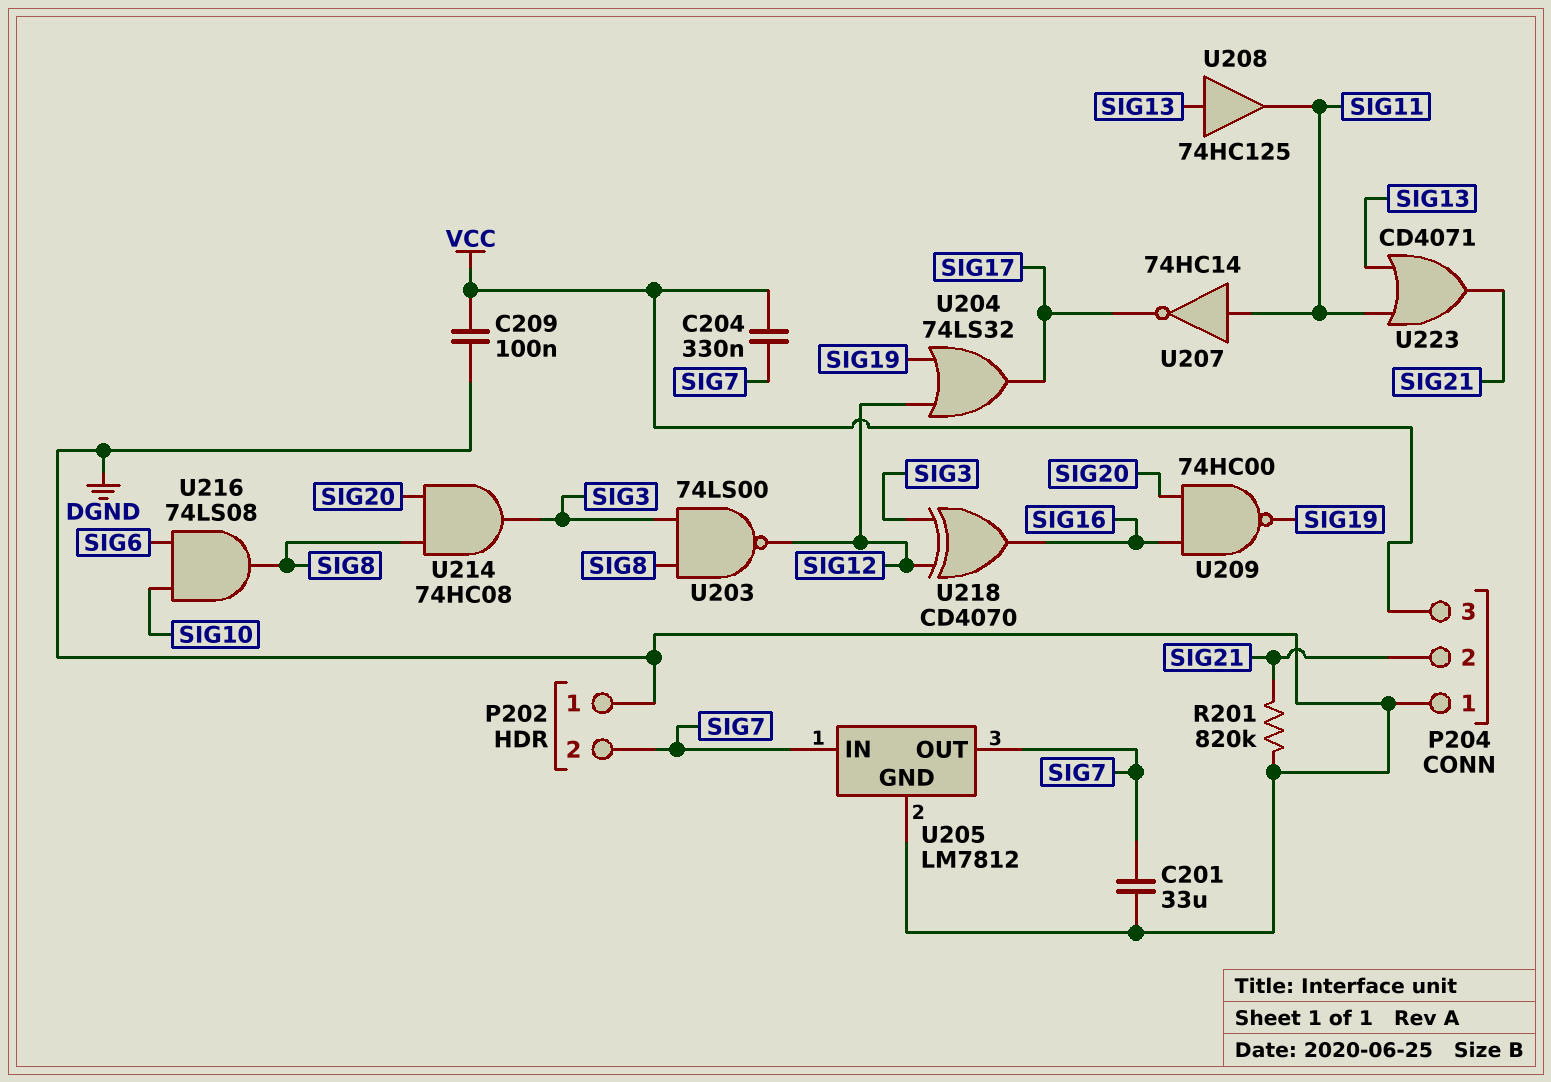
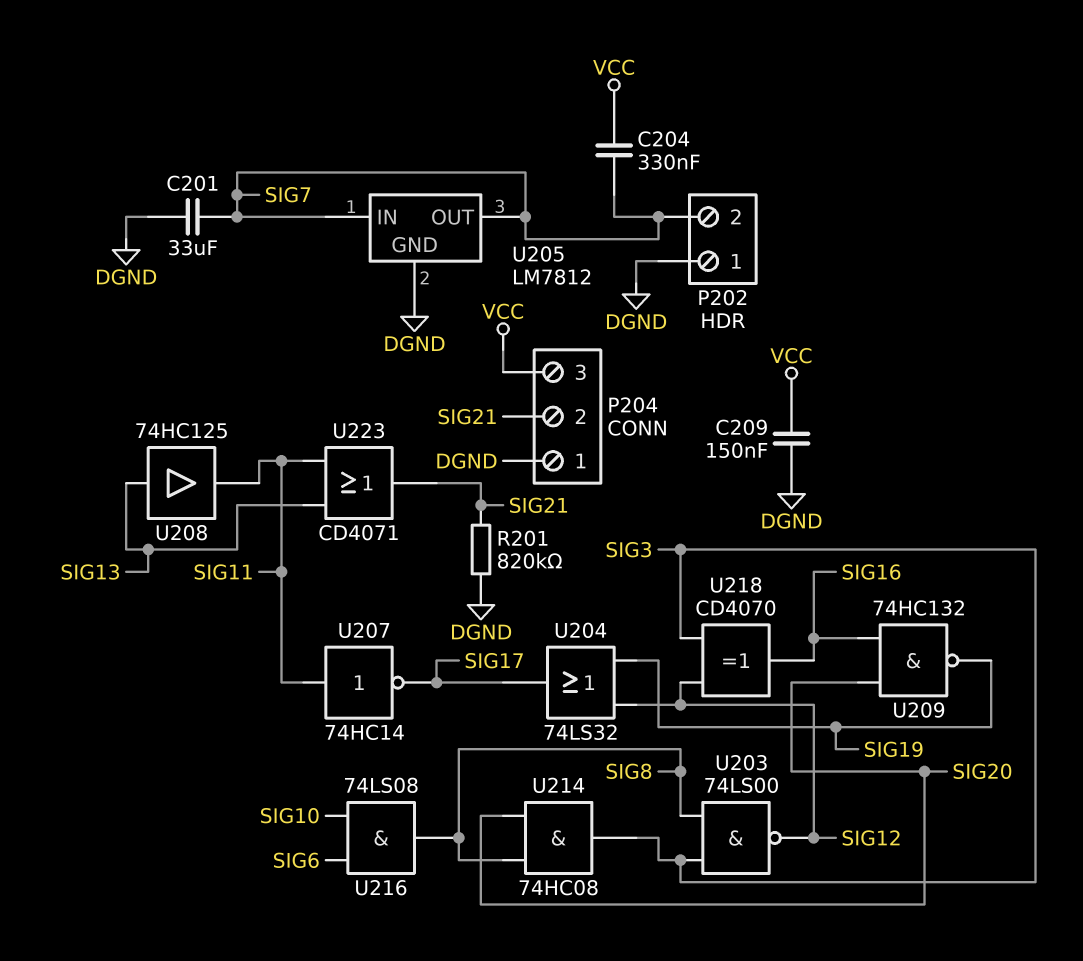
C209: 100nF (DGND, VCC) -> 150nF (DGND, VCC)
U209: NAND 74HC00 (in SIG16, in SIG20, out SIG19) -> NAND 74HC132 (in SIG16, in SIG20, out SIG19)

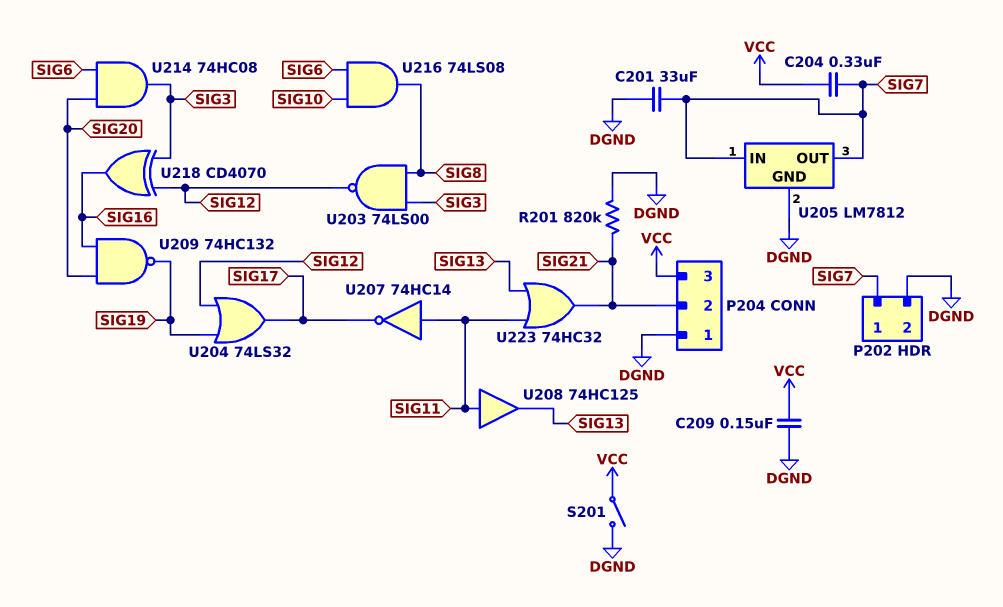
P202 pin 1: DGND -> SIG7
P202 pin 2: SIG7 -> DGND
S201: none -> switch (DGND, VCC)
U208: buffer 74HC125 (in SIG13, out SIG11) -> buffer 74HC125 (in SIG11, out SIG13)
U214: AND 74HC08 (in SIG8, in SIG20, out SIG3) -> AND 74HC08 (in SIG6, in SIG20, out SIG3)
U223: OR CD4071 (in SIG11, in SIG13, out SIG21) -> OR 74HC32 (in SIG11, in SIG13, out SIG21)

